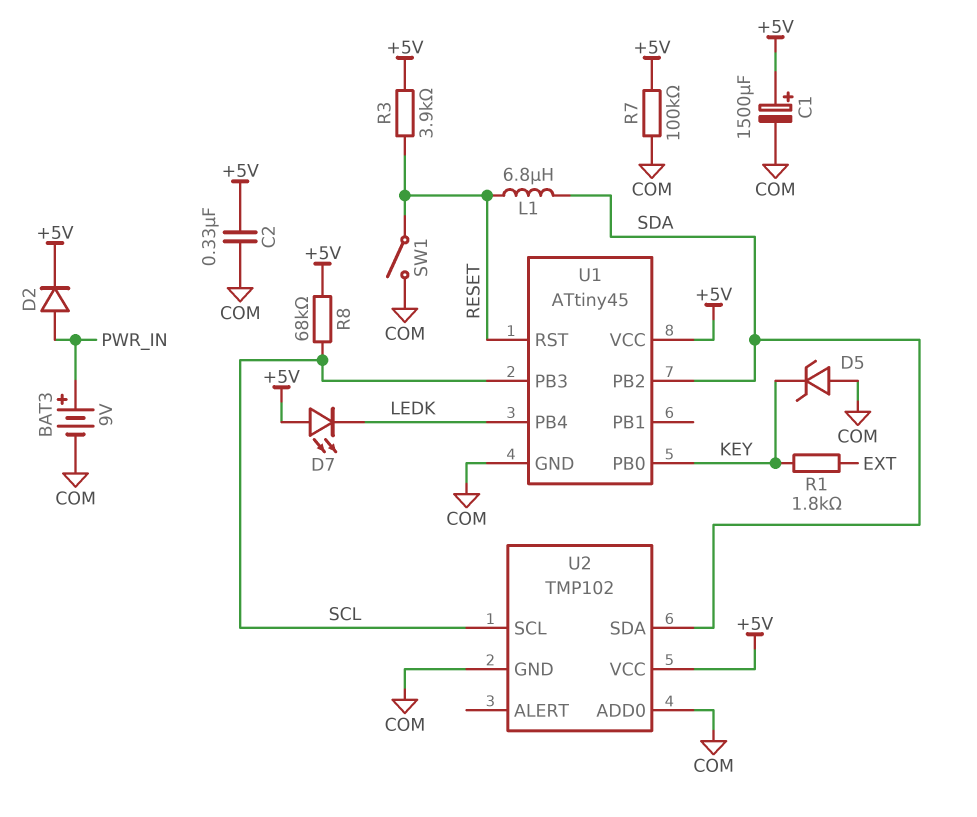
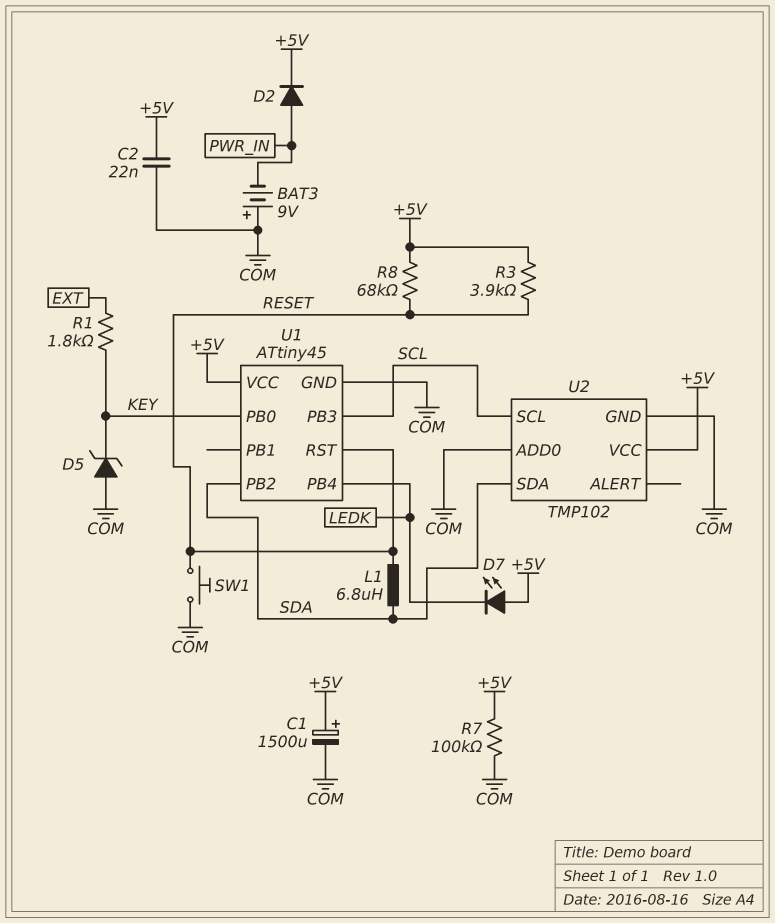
BAT3: 9V (plus PWR_IN, minus COM) -> 9V (plus COM, minus PWR_IN)
C2: 330nF (+5V, COM) -> 22nF (+5V, COM)
R8: 68k (+5V, SCL) -> 68k (+5V, RESET)
SW1: switch (COM, RESET) -> button (COM, RESET)

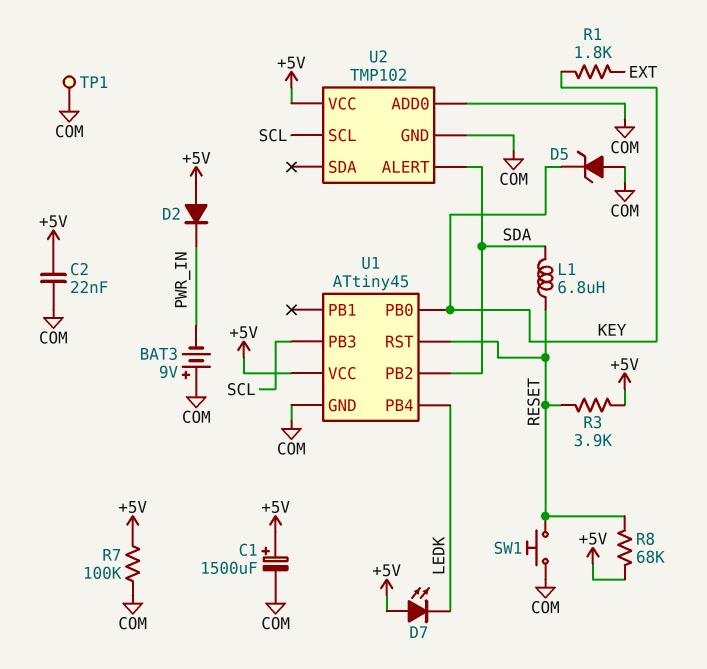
D2: diode (A PWR_IN, K +5V) -> diode (A +5V, K PWR_IN)
TP1: none -> test point (COM)
U2 pin ALERT: none -> SDA
U2 pin SDA: SDA -> none

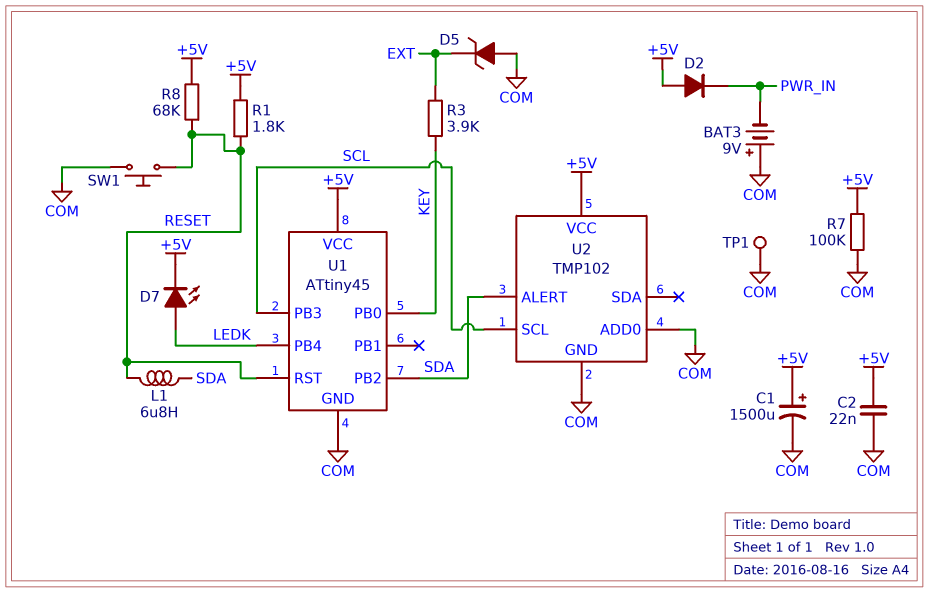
D5: zener (A COM, K KEY) -> zener (A COM, K EXT)
D7: LED (A +5V, K LEDK) -> LED (A LEDK, K +5V)
R1: 1.8k (EXT, KEY) -> 1.8k (+5V, RESET)
R3: 3.9k (+5V, RESET) -> 3.9k (EXT, KEY)

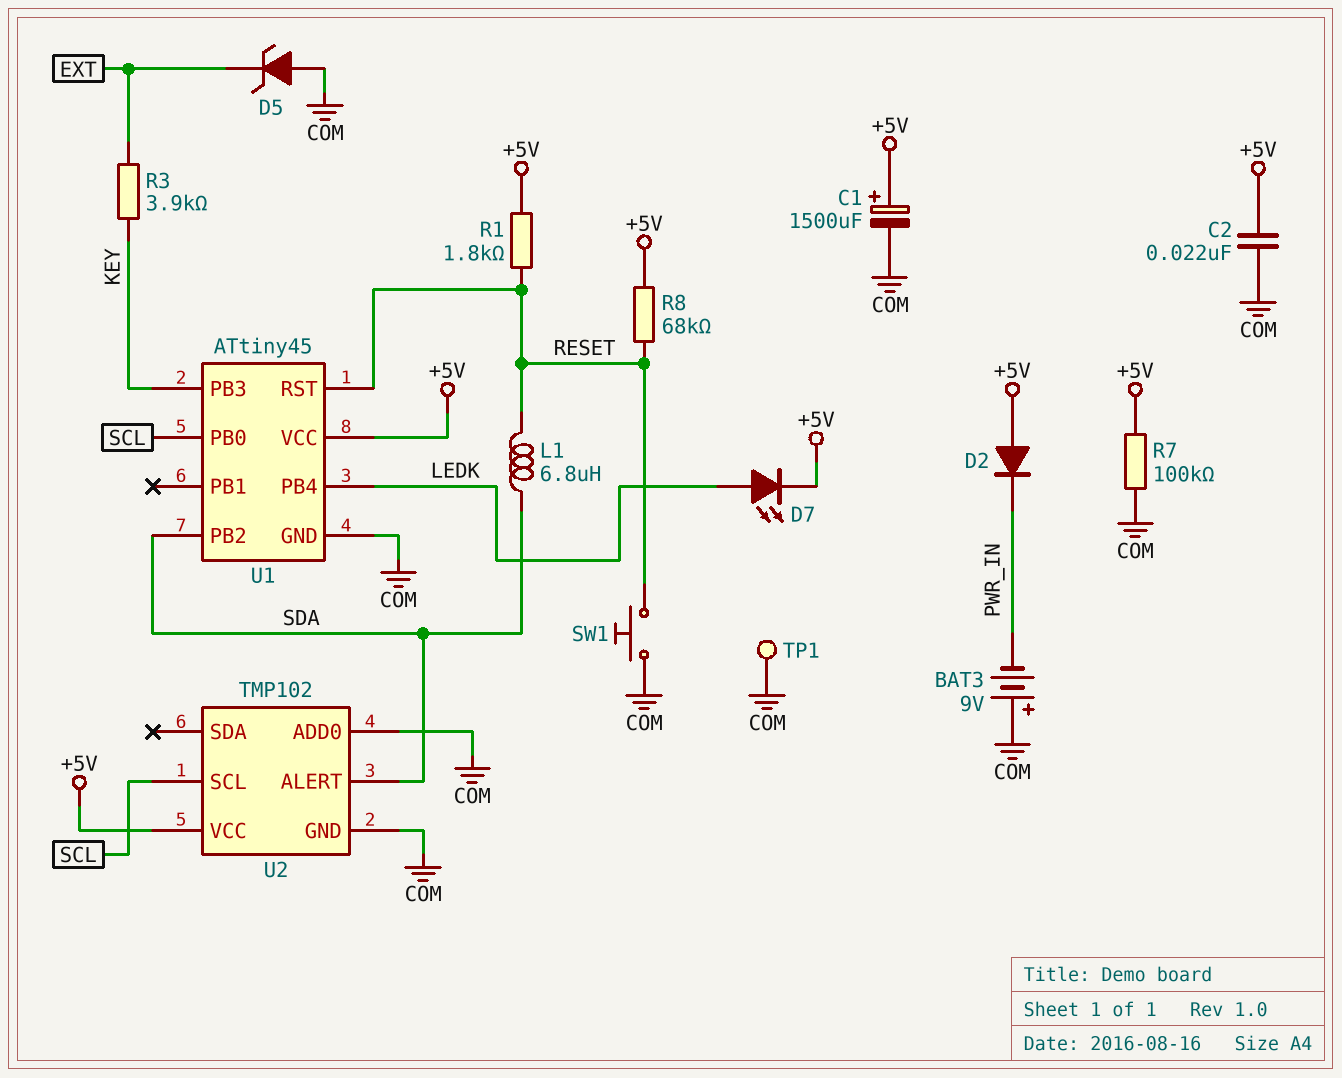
U1 pin PB0: KEY -> SCL
U1 pin PB3: SCL -> KEY

